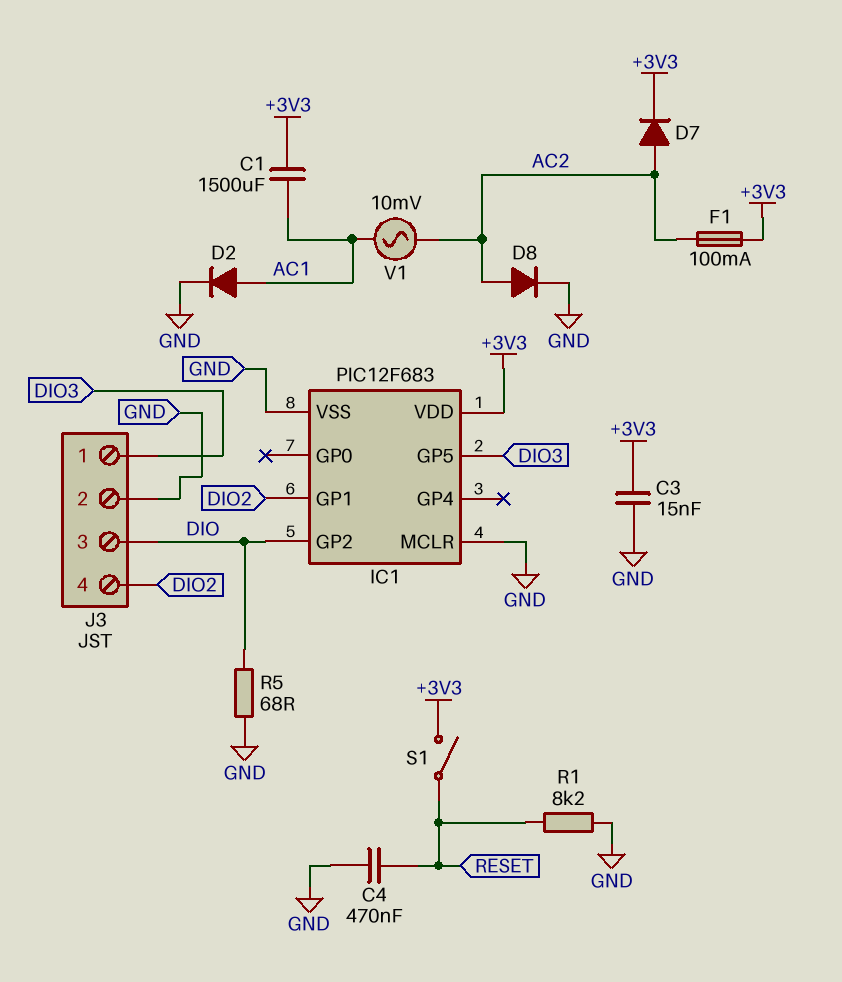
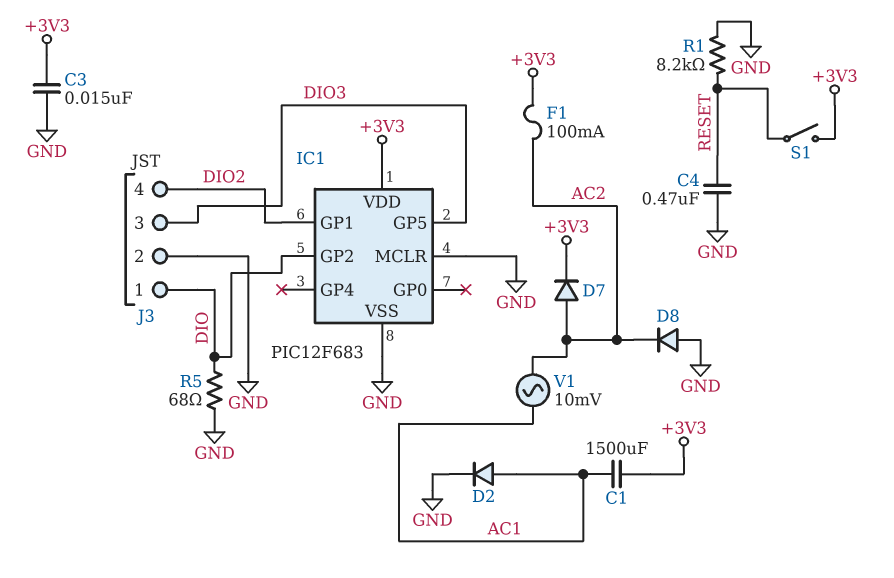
D8: diode (A AC2, K GND) -> diode (A GND, K AC2)
J3 pin 1: DIO3 -> DIO
J3 pin 3: DIO -> DIO3

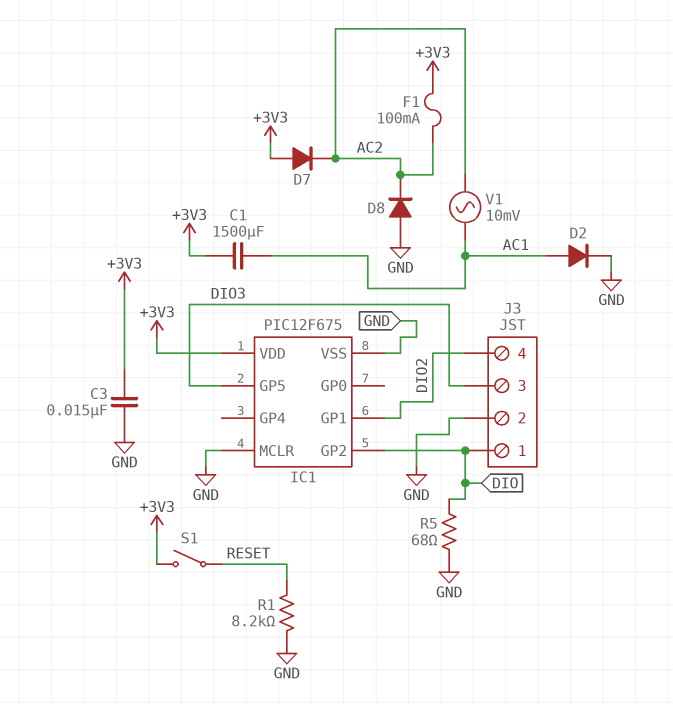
C4: 470nF (GND, RESET) -> none
D7: diode (A AC2, K +3V3) -> diode (A +3V3, K AC2)
IC1: PIC12F683 -> PIC12F675

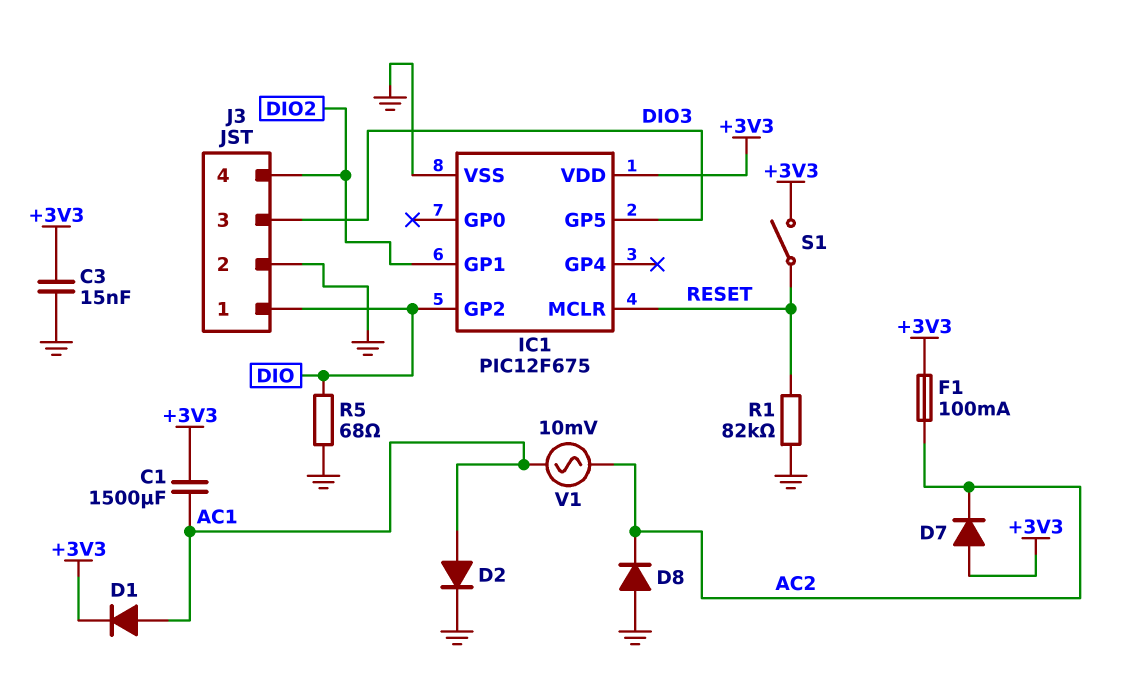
D1: none -> diode (A AC1, K +3V3)
IC1 pin MCLR: GND -> RESET
R1: 8.2k (GND, RESET) -> 82k (GND, RESET)

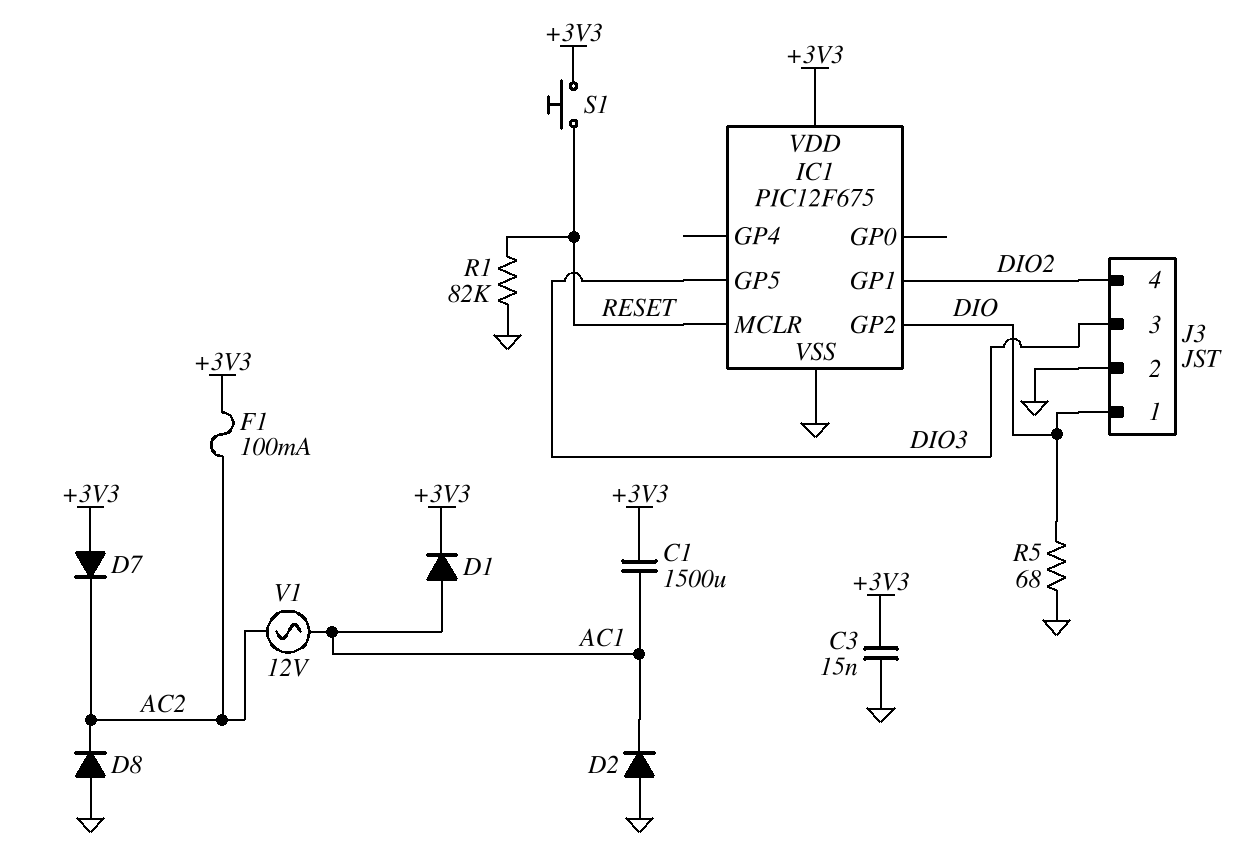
D2: diode (A AC1, K GND) -> diode (A GND, K AC1)
S1: switch (+3V3, RESET) -> button (+3V3, RESET)
V1: AC 10mV (AC1, AC2) -> AC 12V (AC1, AC2)

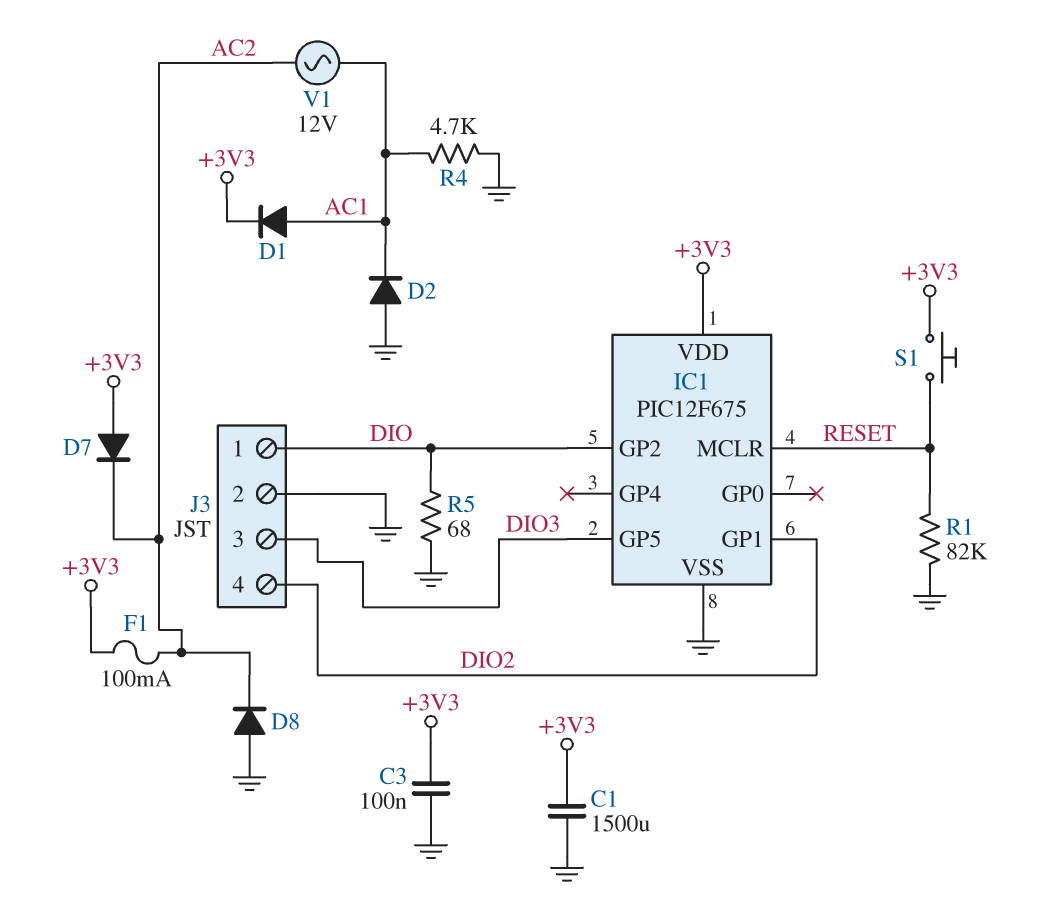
C1: 1500uF (+3V3, AC1) -> 1500uF (+3V3, GND)
C3: 15nF (+3V3, GND) -> 100nF (+3V3, GND)
R4: none -> 4.7k (AC1, GND)

